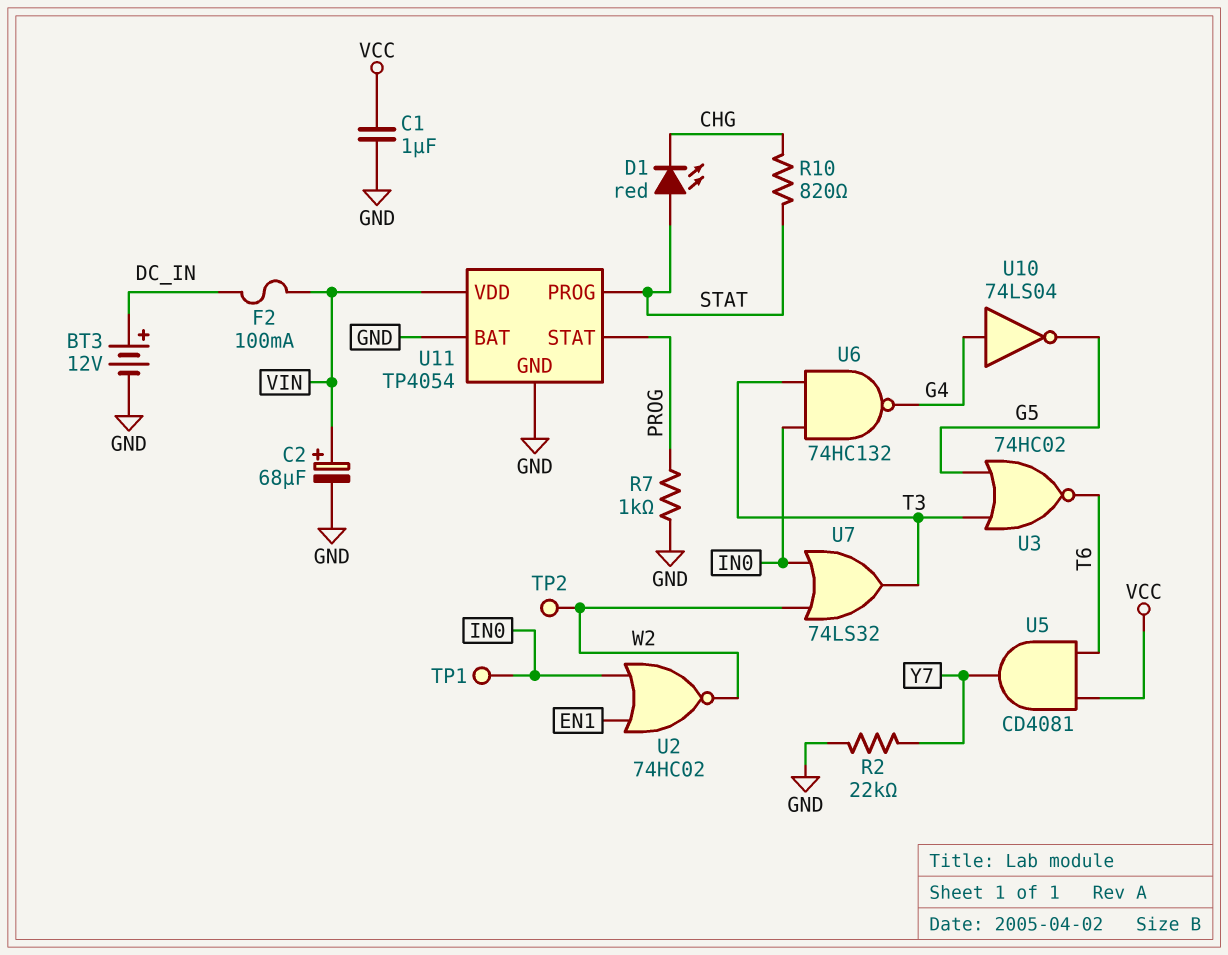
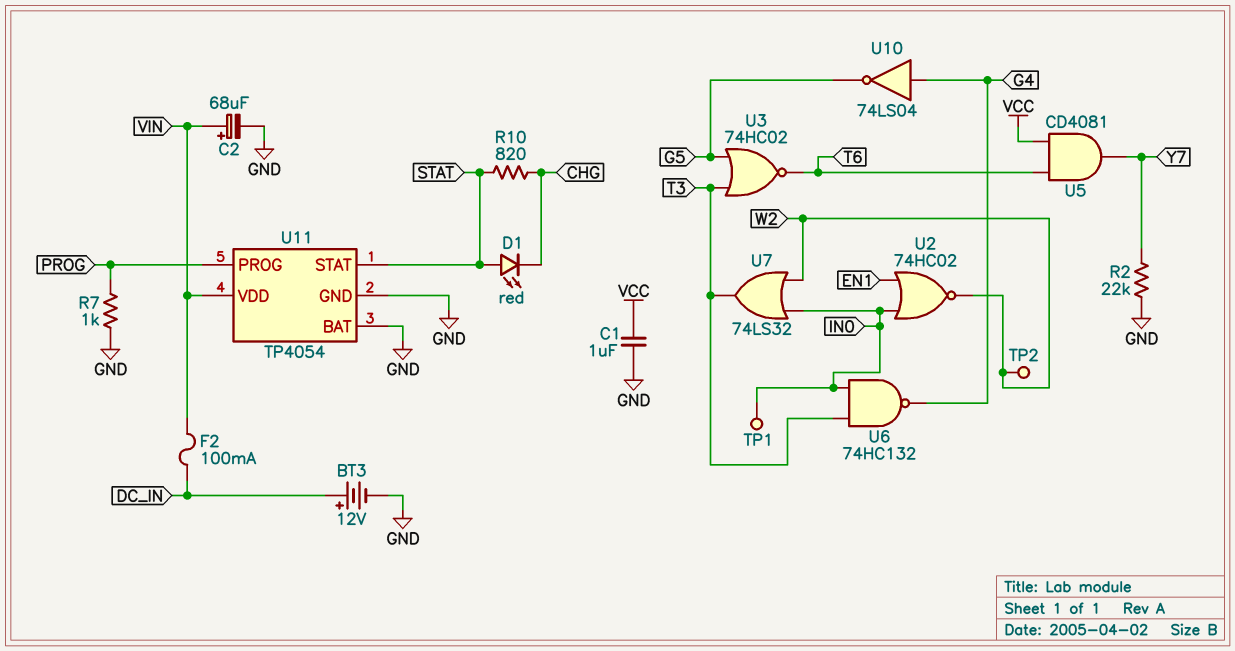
U11 pin PROG: STAT -> PROG
U11 pin STAT: PROG -> STAT

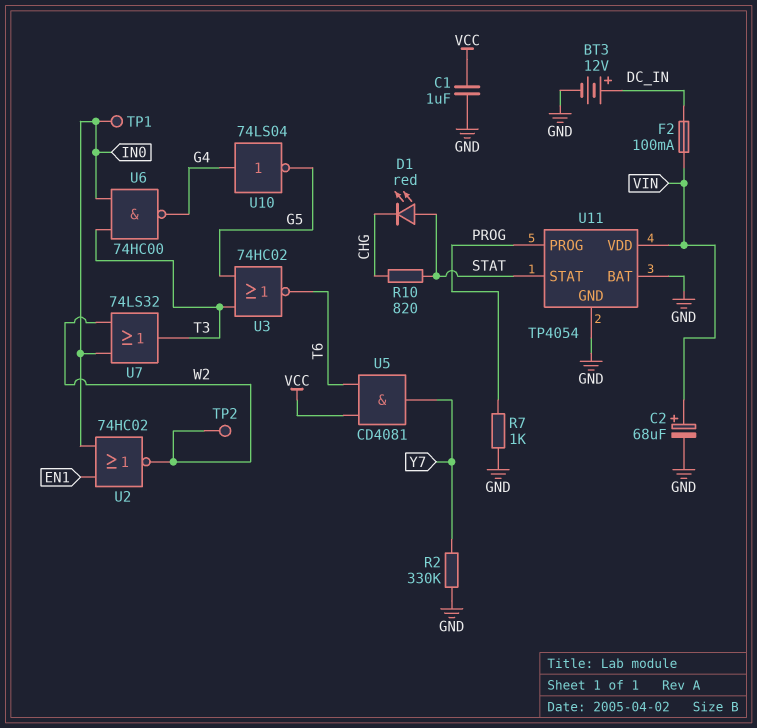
R2: 22k (GND, Y7) -> 330k (GND, Y7)
U6: NAND 74HC132 (in IN0, in T3, out G4) -> NAND 74HC00 (in IN0, in T3, out G4)

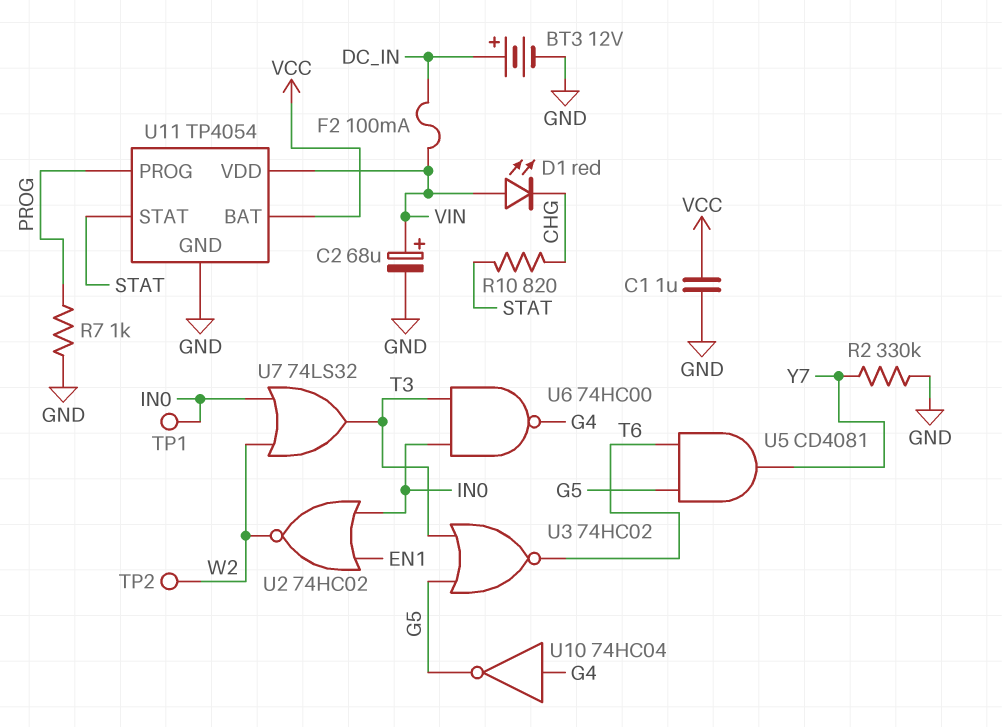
D1: LED red (A STAT, K CHG) -> LED red (A VIN, K CHG)
U5: AND CD4081 (in T6, in VCC, out Y7) -> AND CD4081 (in G5, in T6, out Y7)
U10: NOT 74LS04 (in G4, out G5) -> NOT 74HC04 (in G4, out G5)
U11 pin BAT: GND -> VCC

